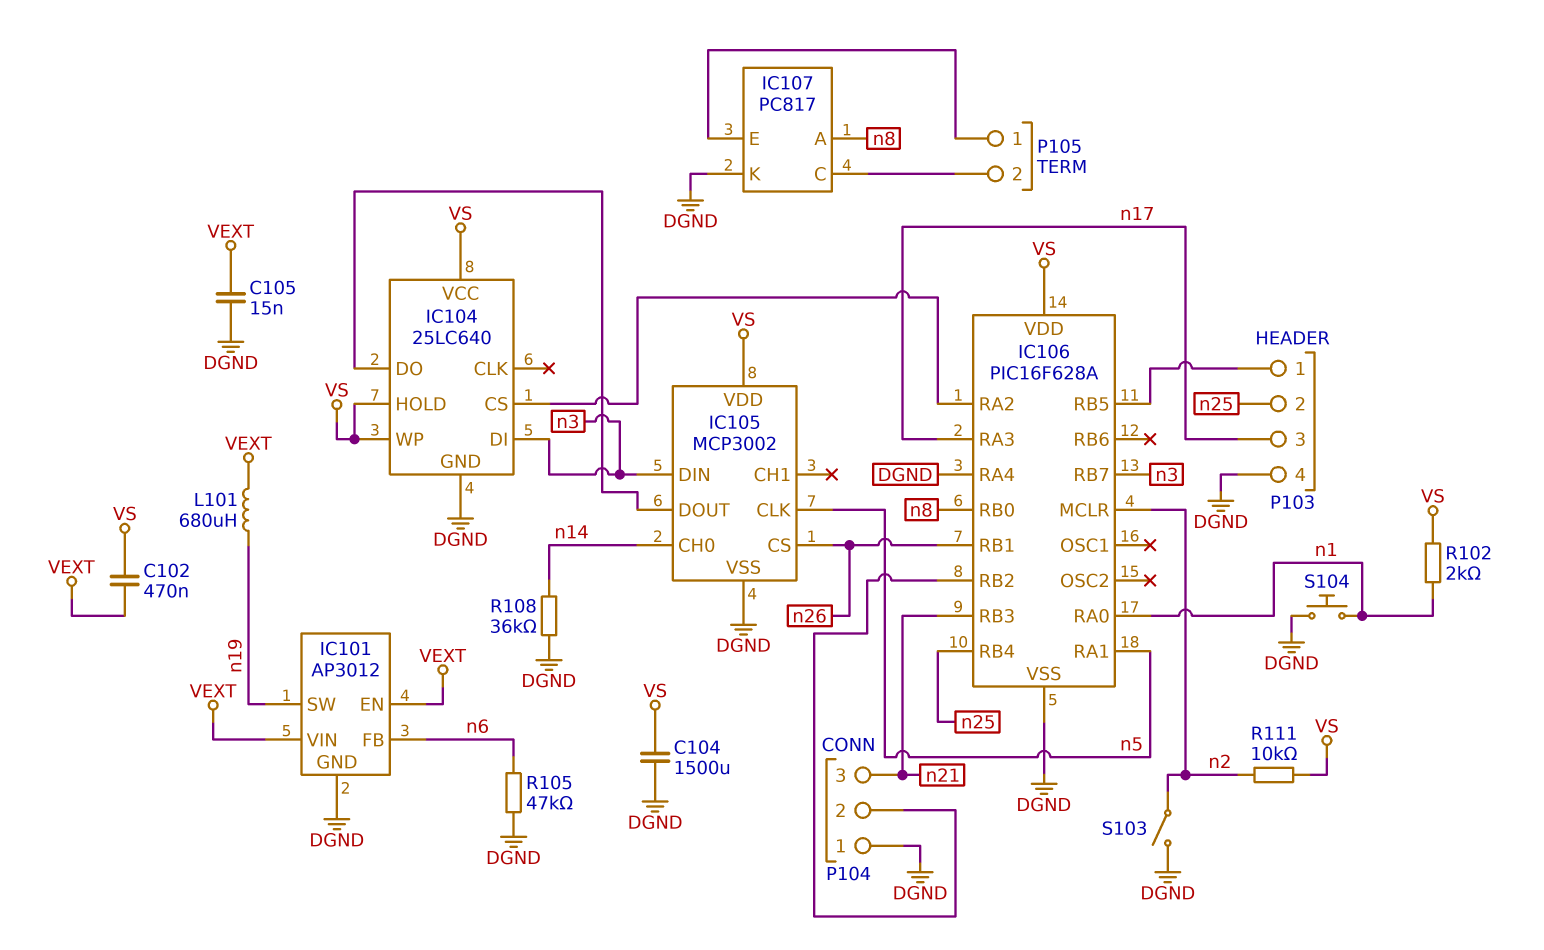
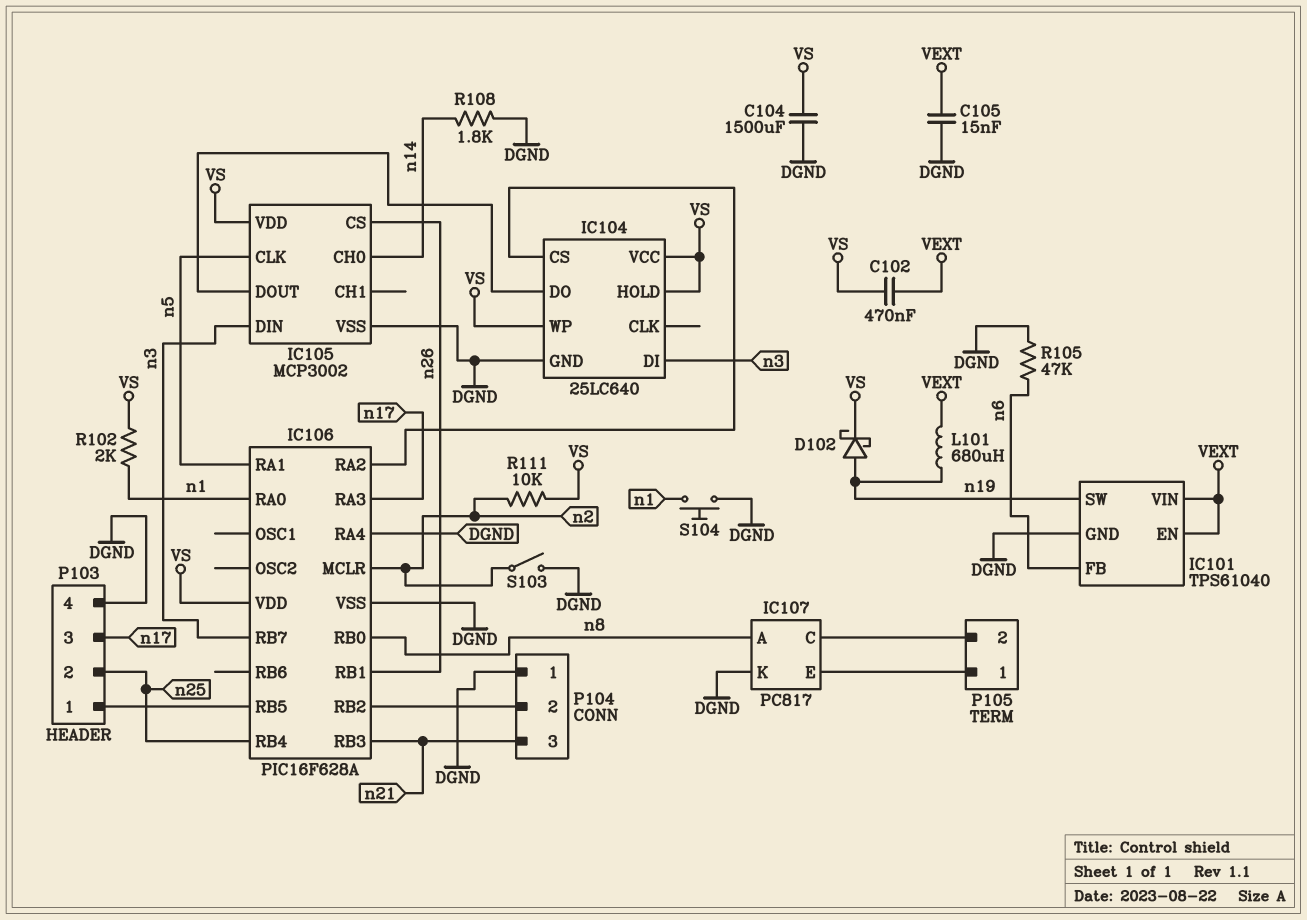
D102: none -> schottky (A n19, K VS)
IC101: AP3012 -> TPS61040
R108: 36k (DGND, n14) -> 1.8k (DGND, n14)

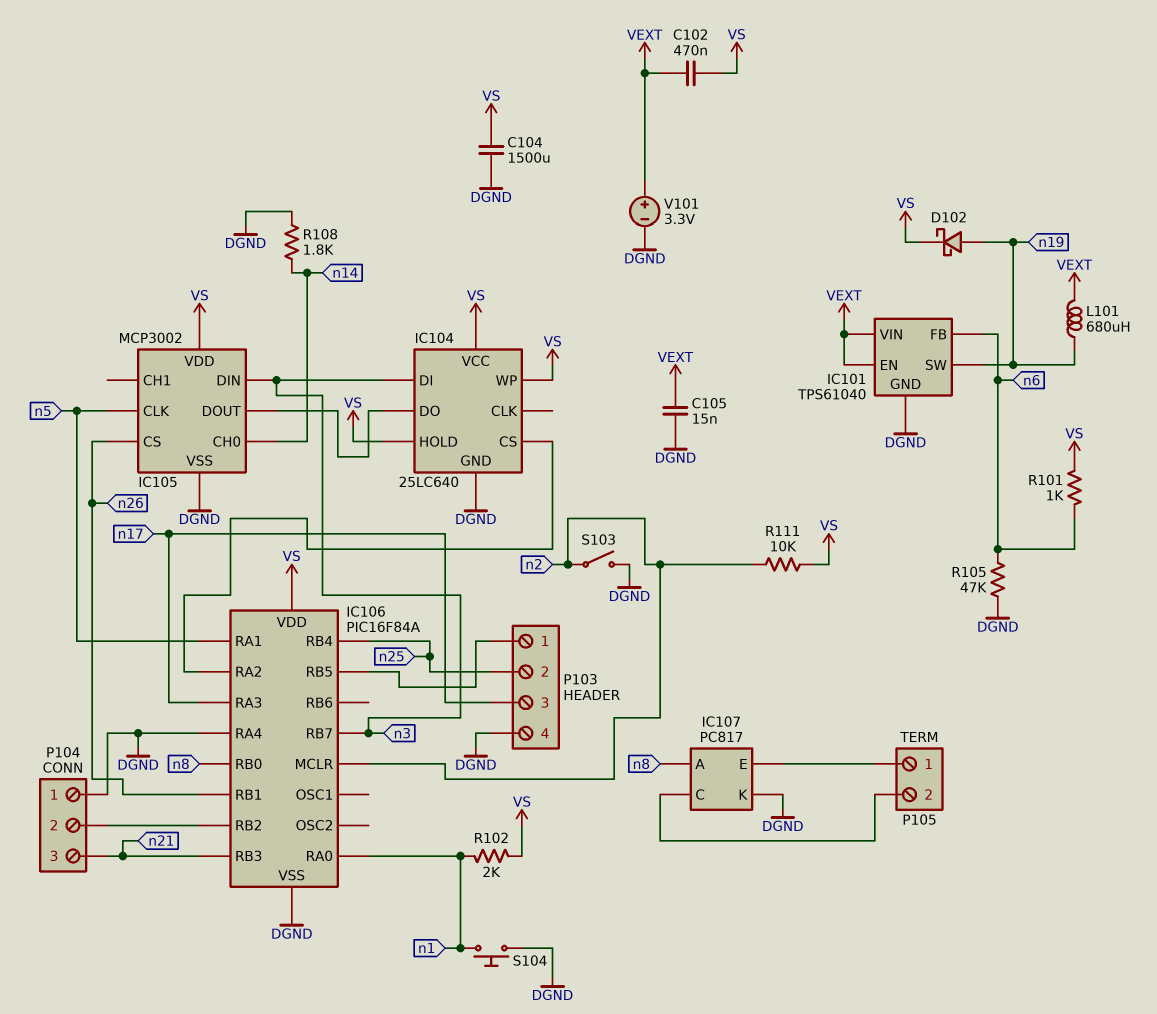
IC106: PIC16F628A -> PIC16F84A
R101: none -> 1k (VS, n6)
V101: none -> 3.3V (plus VEXT, minus DGND)

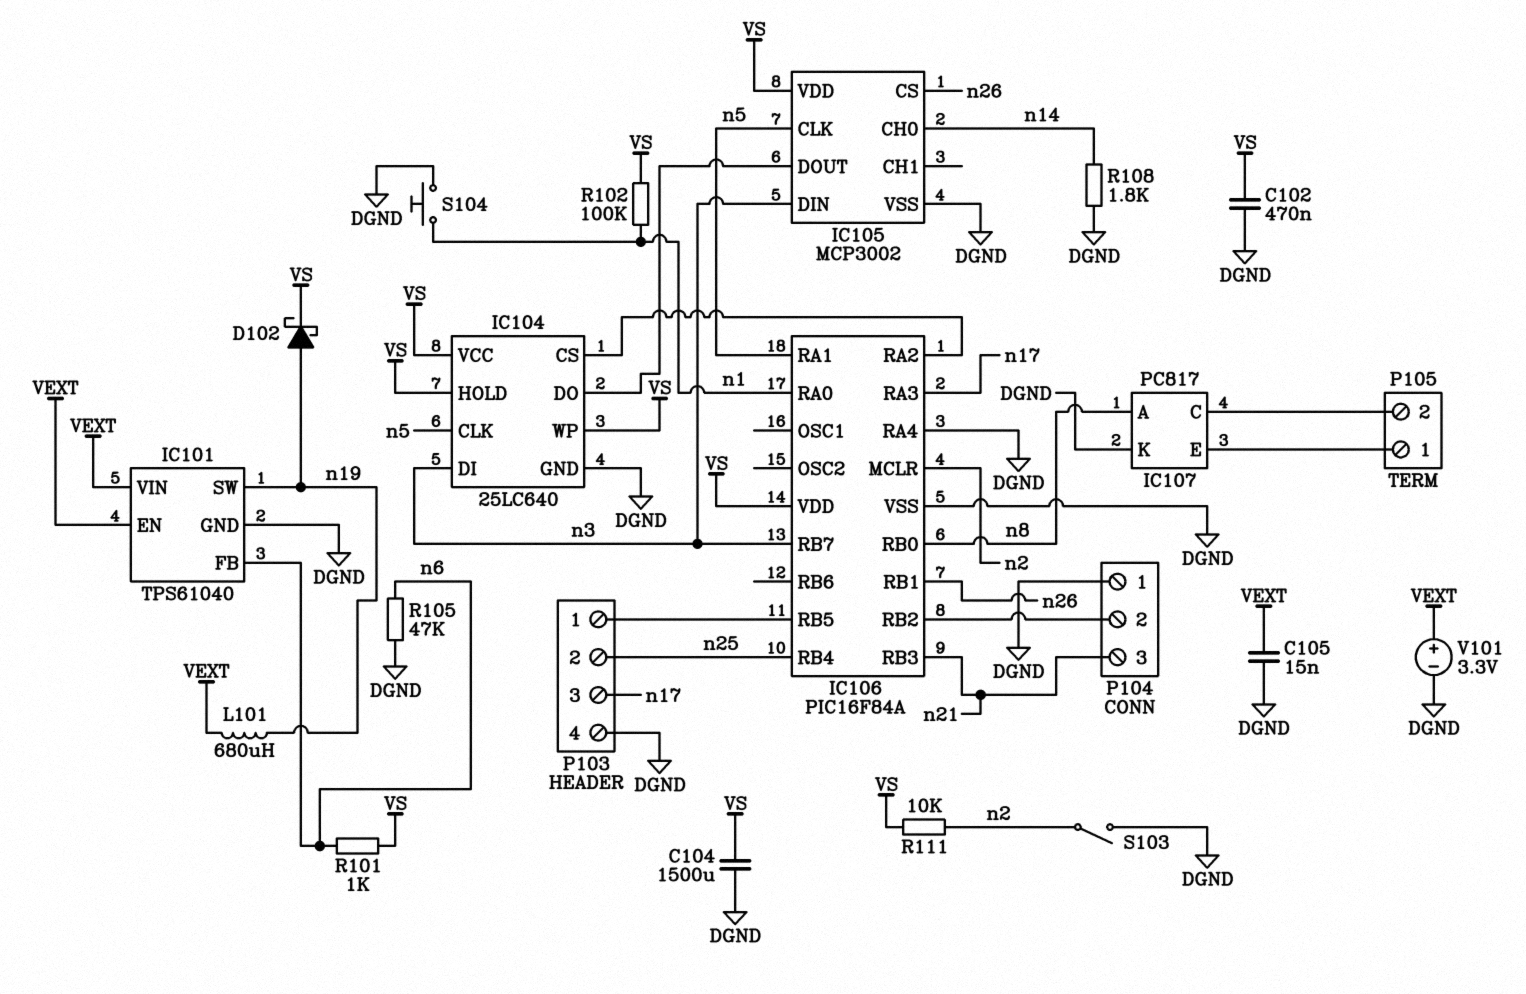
C102: 470nF (VEXT, VS) -> 470nF (DGND, VS)
IC104 pin CLK: none -> n5
R102: 2k (VS, n1) -> 100k (VS, n1)

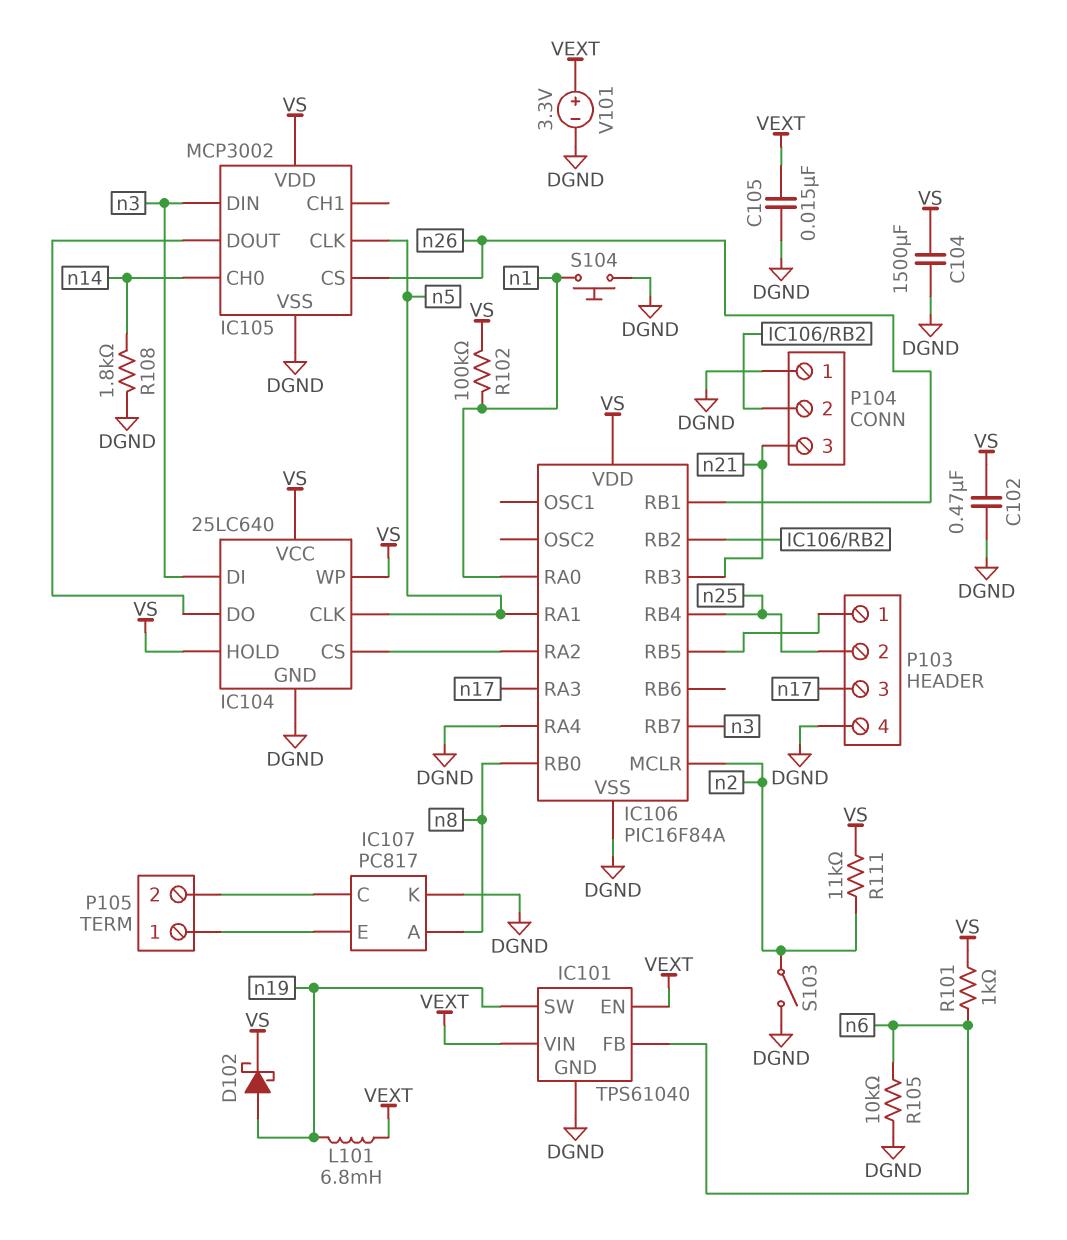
L101: 680uH (VEXT, n19) -> 6.8mH (VEXT, n19)
R105: 47k (DGND, n6) -> 10k (DGND, n6)
R111: 10k (VS, n2) -> 11k (VS, n2)

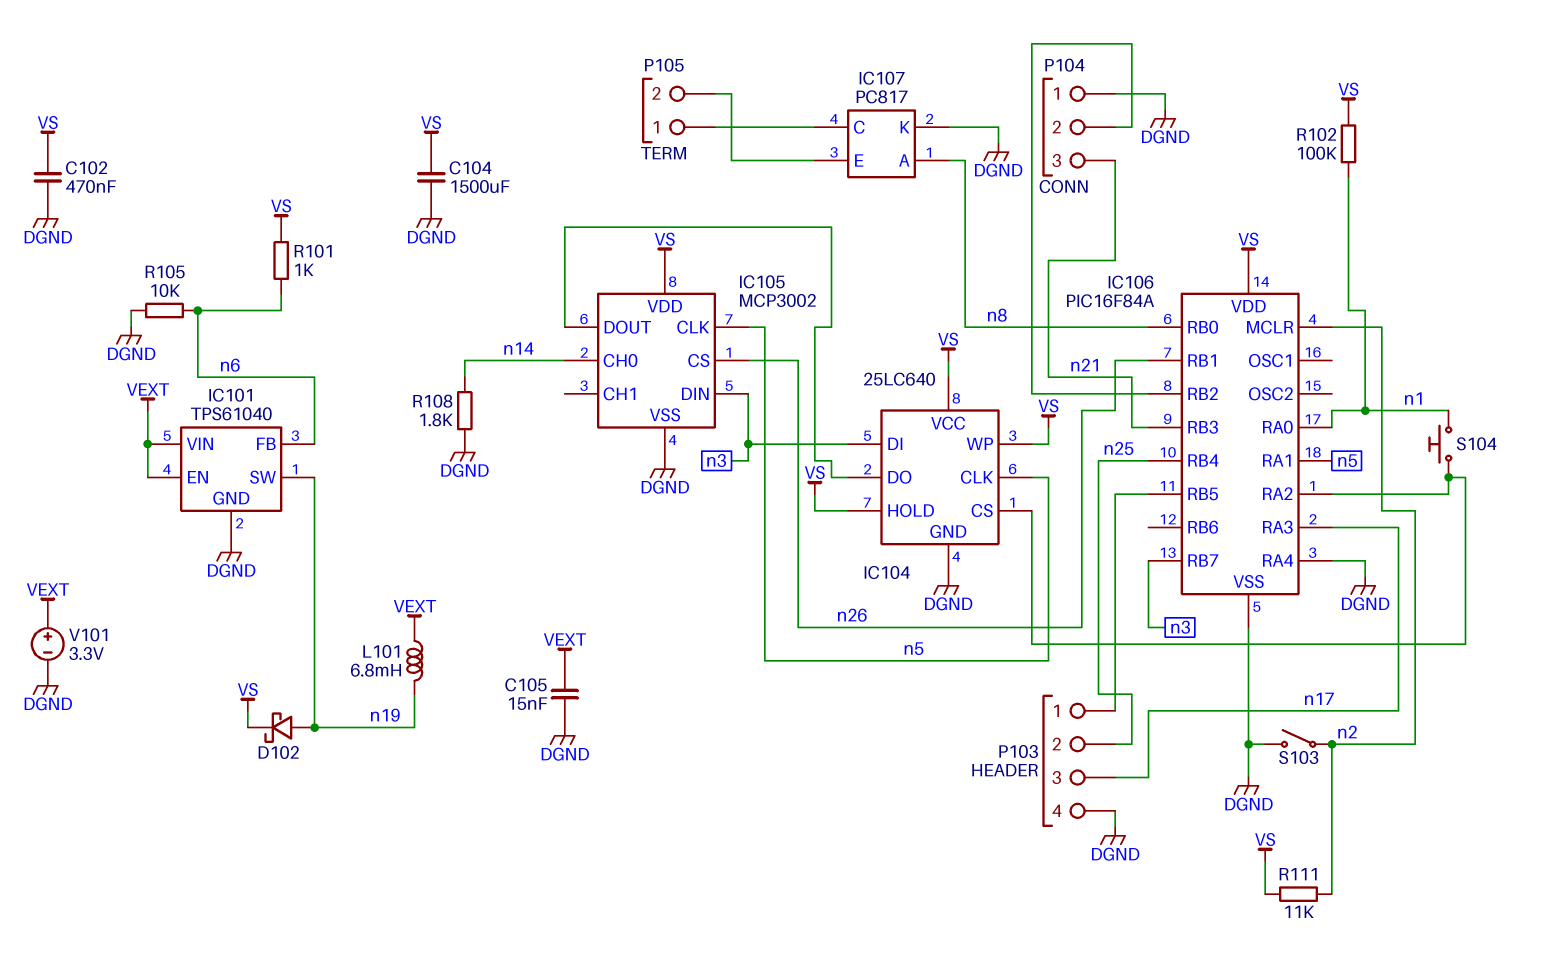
P105 pin 1: IC107/E -> IC107/C
P105 pin 2: IC107/C -> IC107/E
S104: button (DGND, n1) -> button (IC104/CS, n1)

